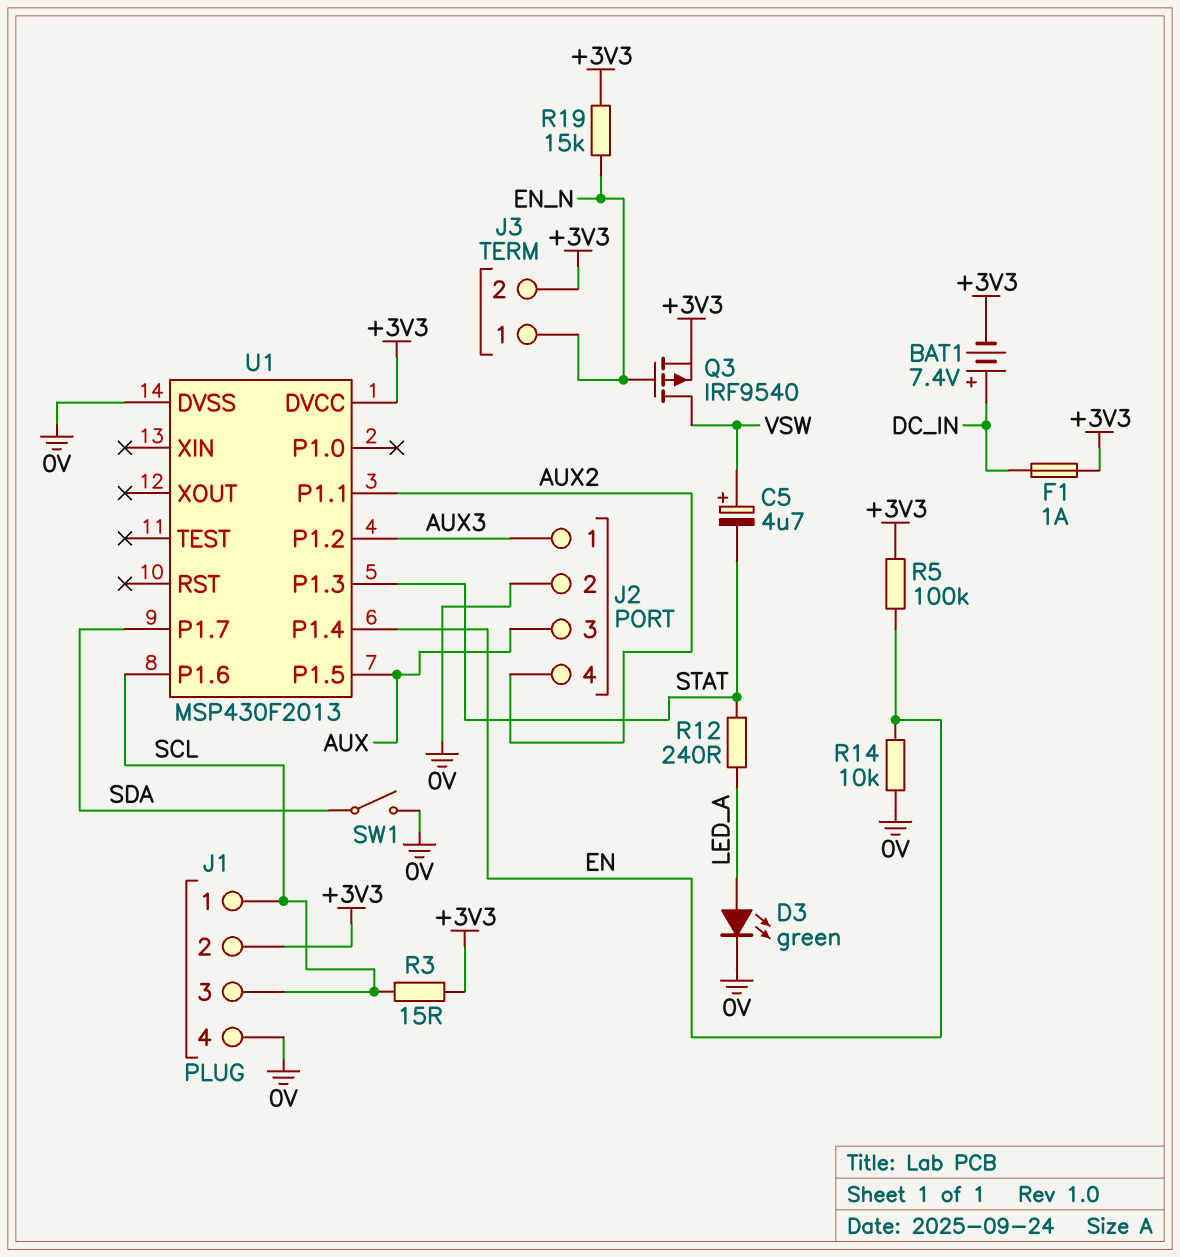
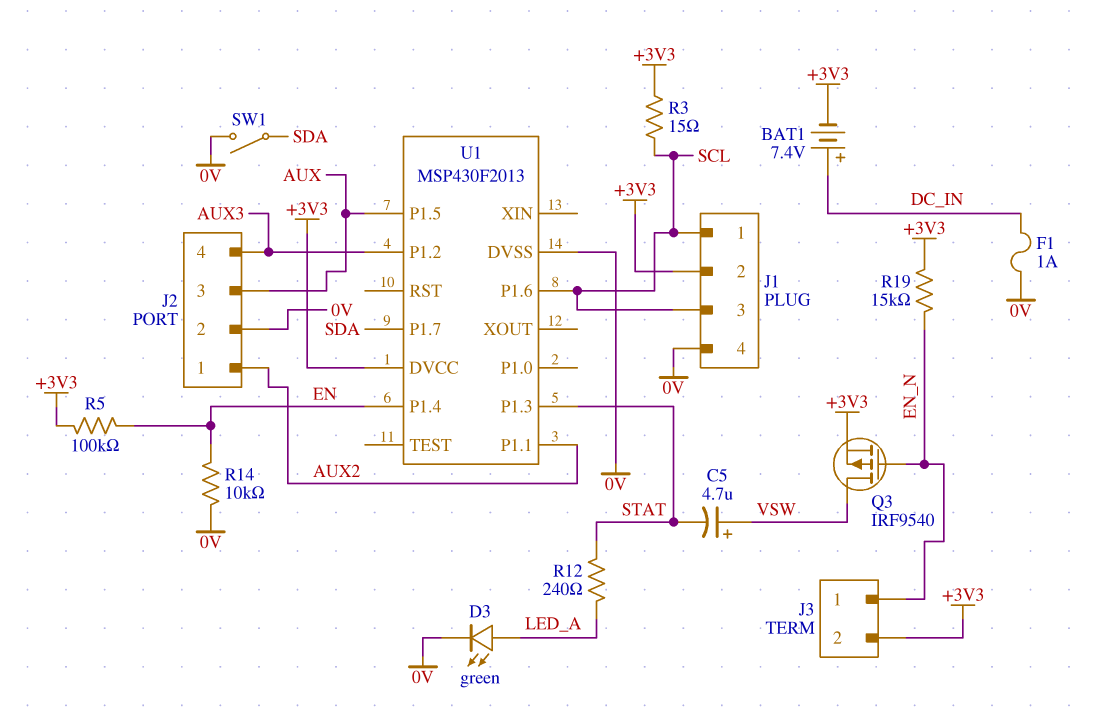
F1: 1A (+3V3, DC_IN) -> 1A (0V, DC_IN)
J2 pin 1: AUX3 -> AUX2
J2 pin 4: AUX2 -> AUX3

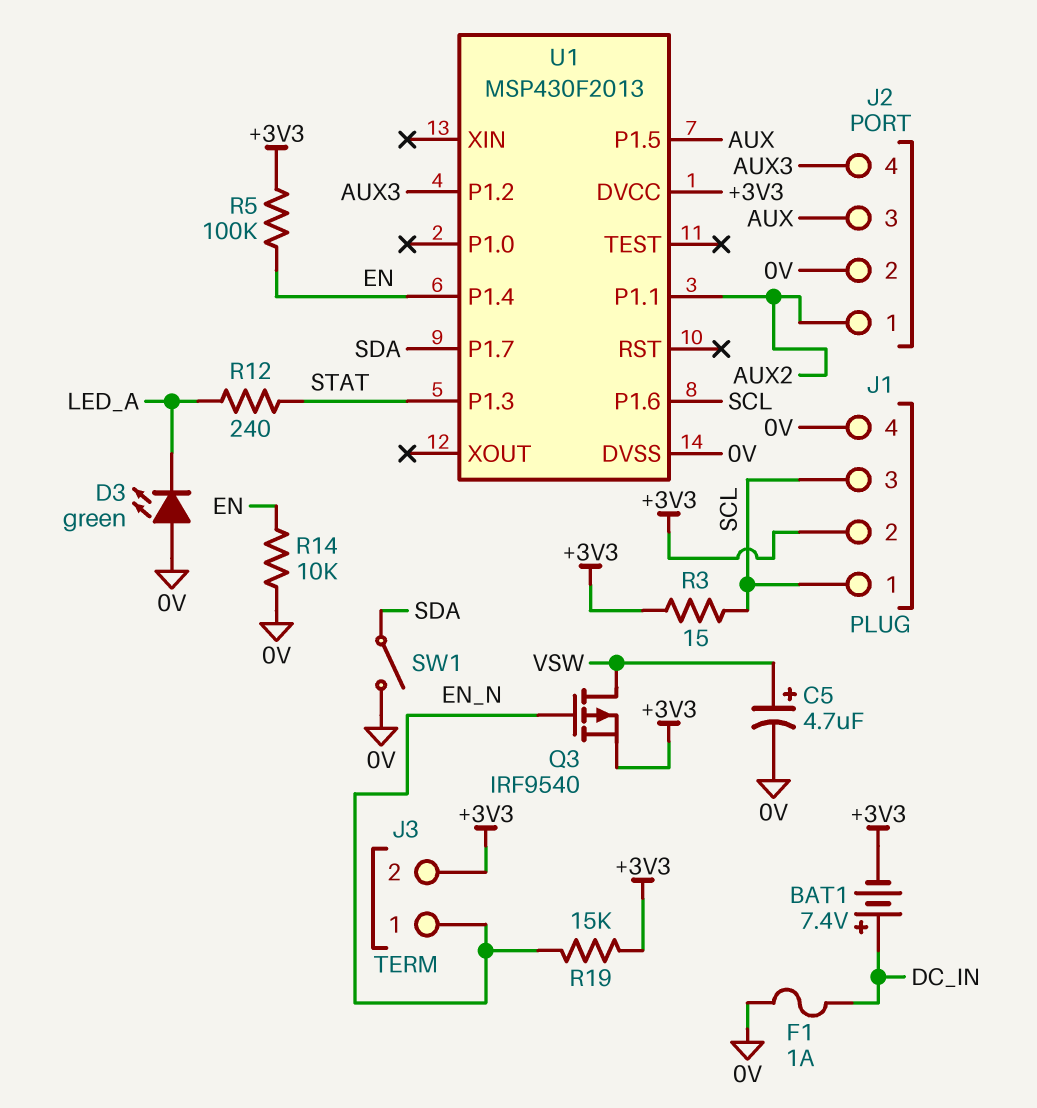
C5: 4.7uF (plus VSW, minus STAT) -> 4.7uF (plus VSW, minus 0V)
D3: LED green (A LED_A, K 0V) -> LED green (A 0V, K LED_A)

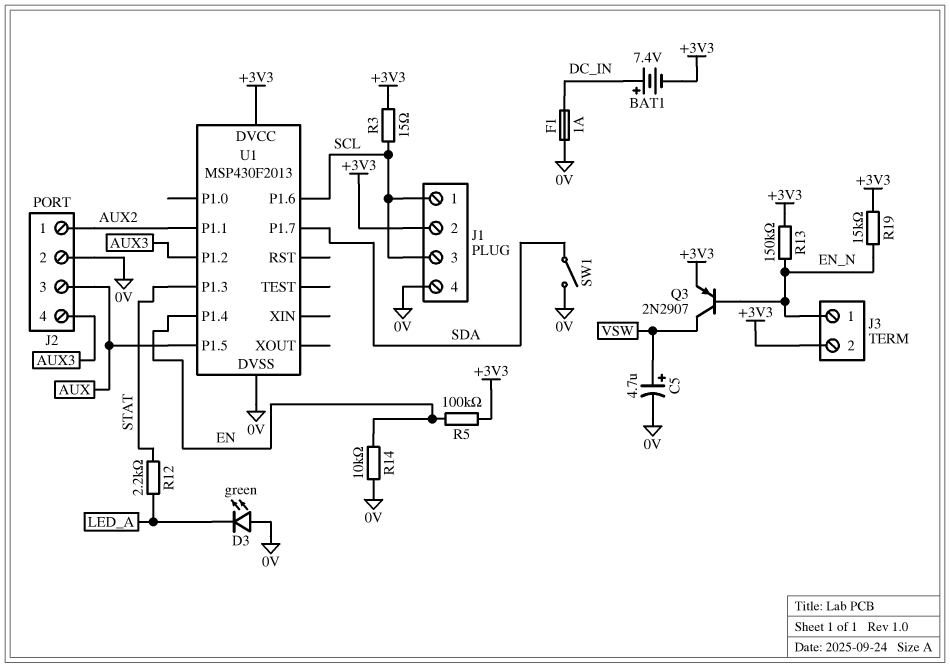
Q3: PMOS IRF9540 (G EN_N, D VSW, S +3V3) -> PNP 2N2907 (B EN_N, C VSW, E +3V3)
R12: 240 (LED_A, STAT) -> 2.2k (LED_A, STAT)
R13: none -> 150k (+3V3, EN_N)

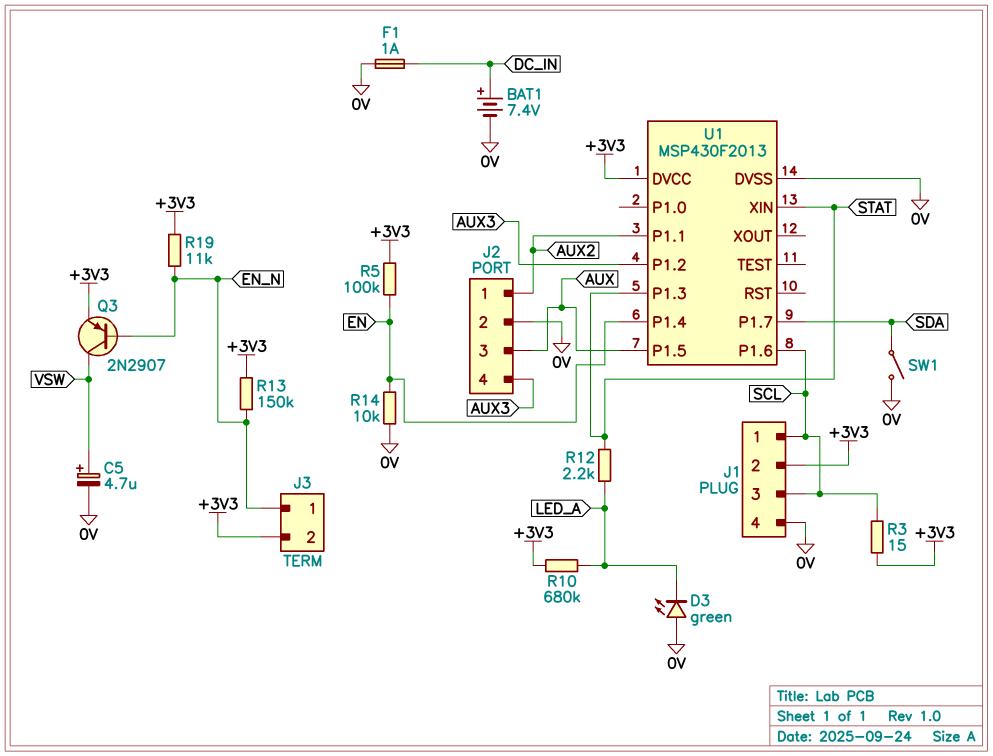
BAT1: 7.4V (plus DC_IN, minus +3V3) -> 7.4V (plus DC_IN, minus 0V)
R10: none -> 680k (+3V3, LED_A)
R19: 15k (+3V3, EN_N) -> 11k (+3V3, EN_N)
U1 pin XIN: none -> STAT

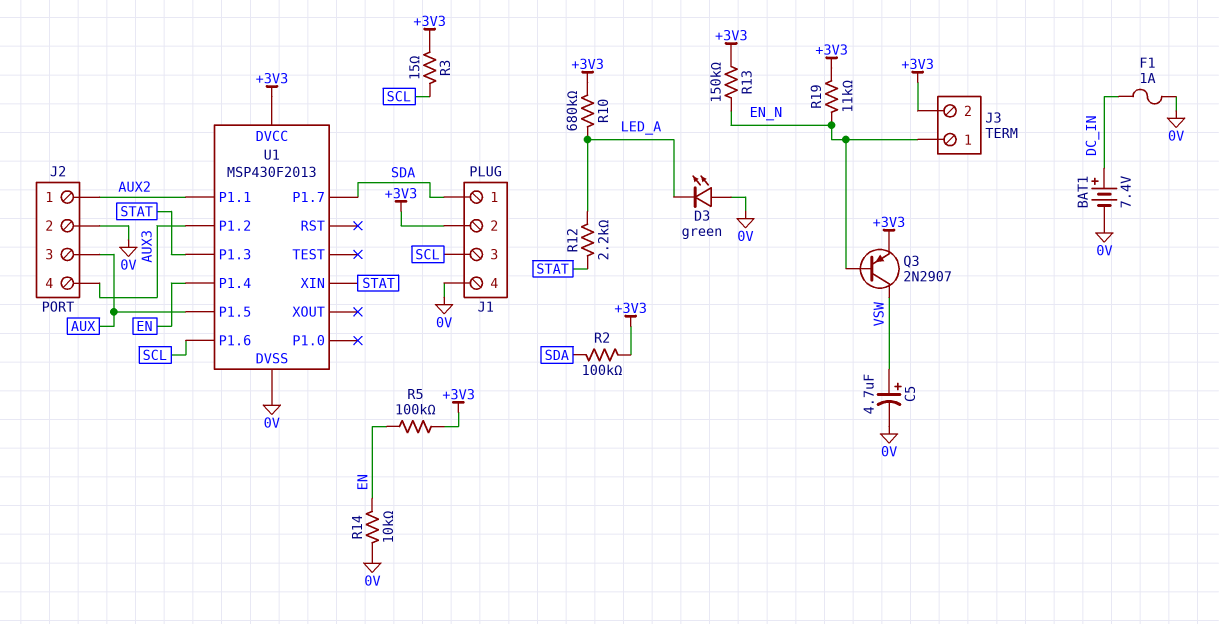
J1 pin 1: SCL -> SDA
R2: none -> 100k (+3V3, SDA)
SW1: switch (0V, SDA) -> none

